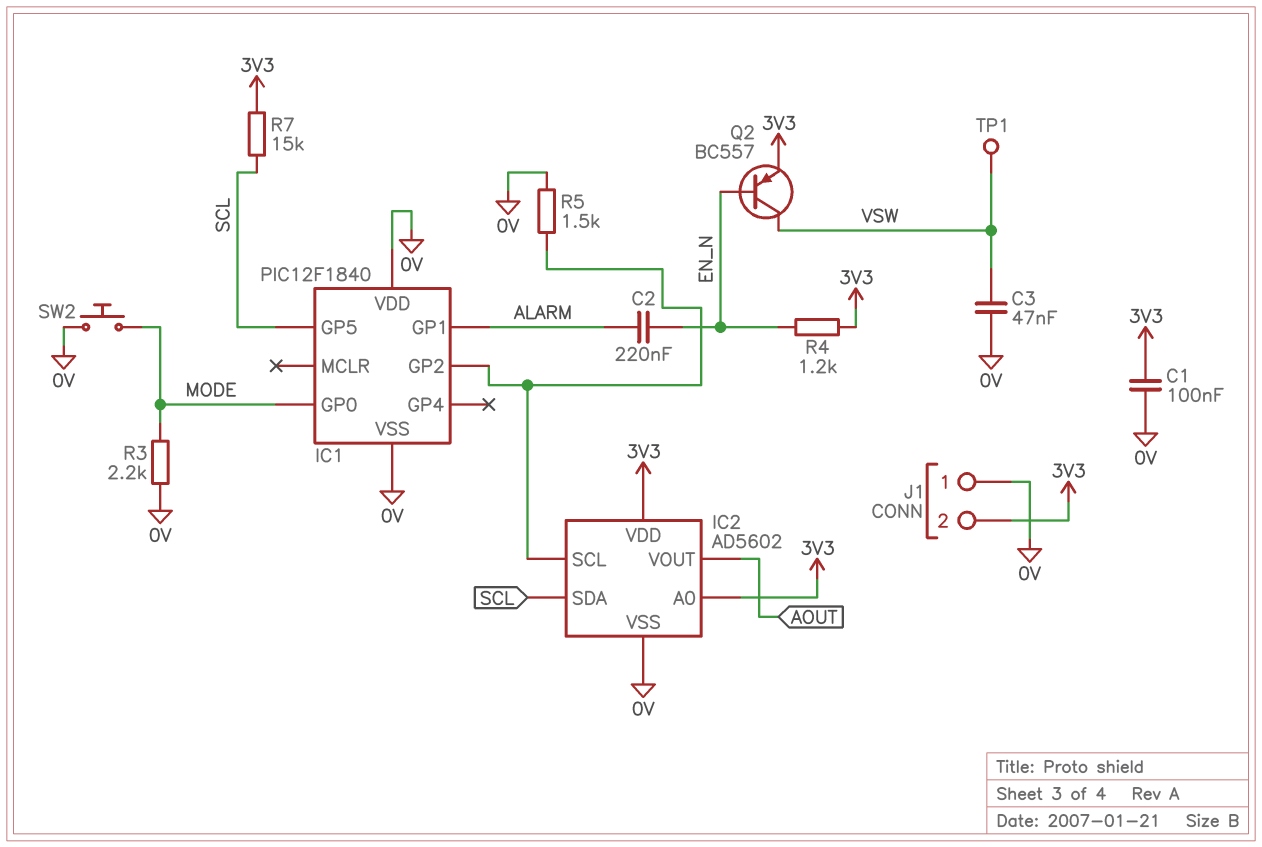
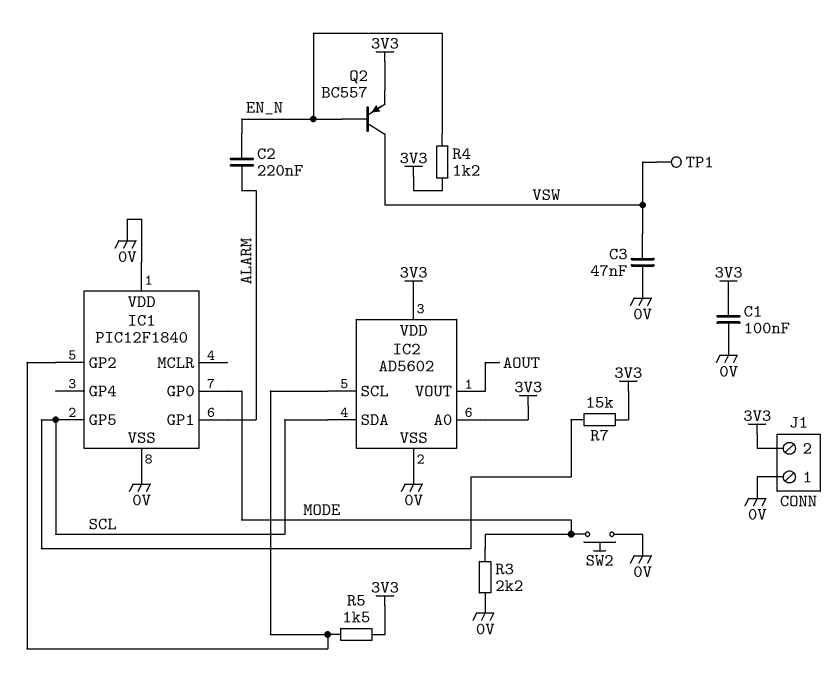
R5: 1.5k (0V, IC1/GP2) -> 1.5k (3V3, IC1/GP2)

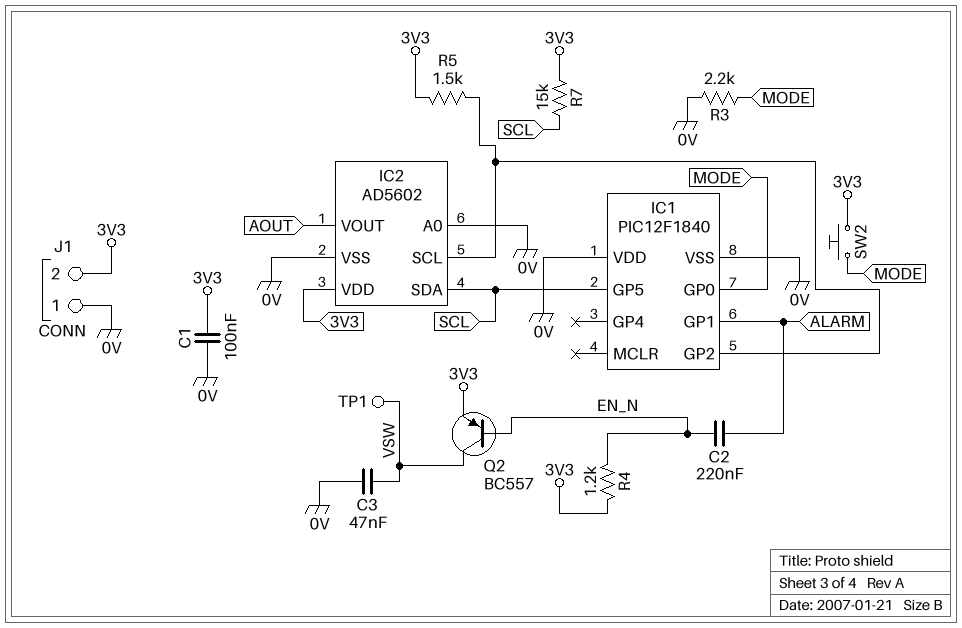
IC2 pin A0: 3V3 -> 0V
SW2: button (0V, MODE) -> button (3V3, MODE)

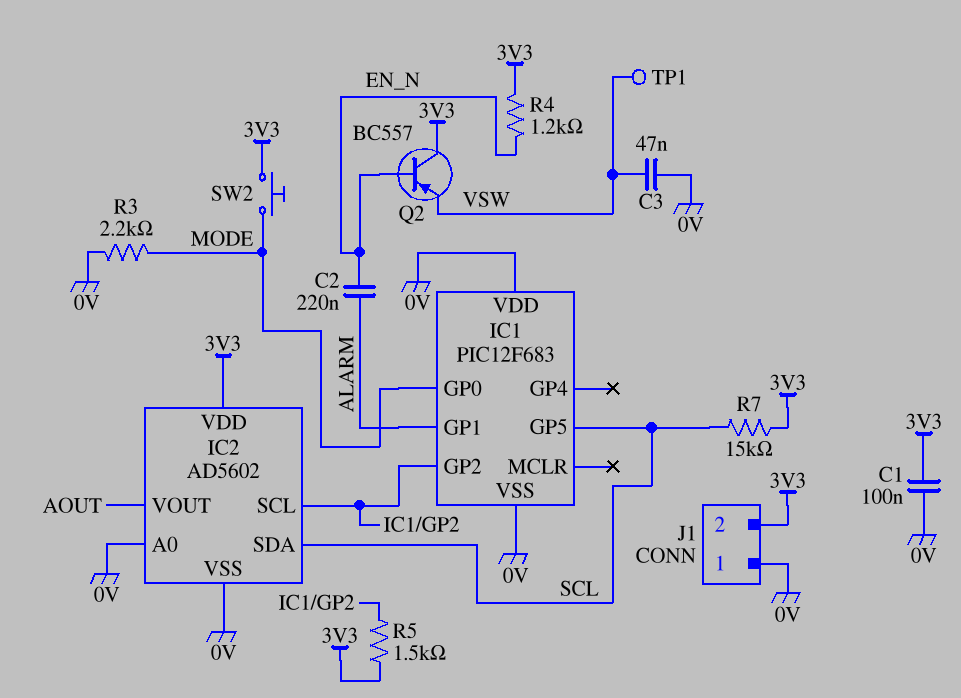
IC1: PIC12F1840 -> PIC12F683
Q2: PNP BC557 (B EN_N, C VSW, E 3V3) -> PNP BC557 (B EN_N, C 3V3, E VSW)

